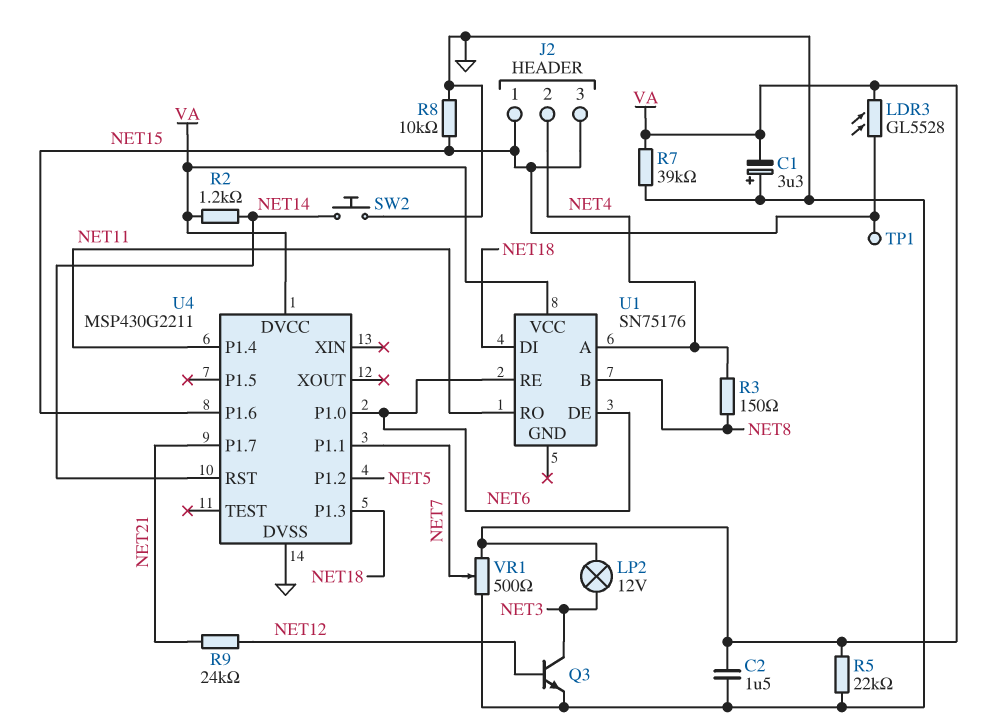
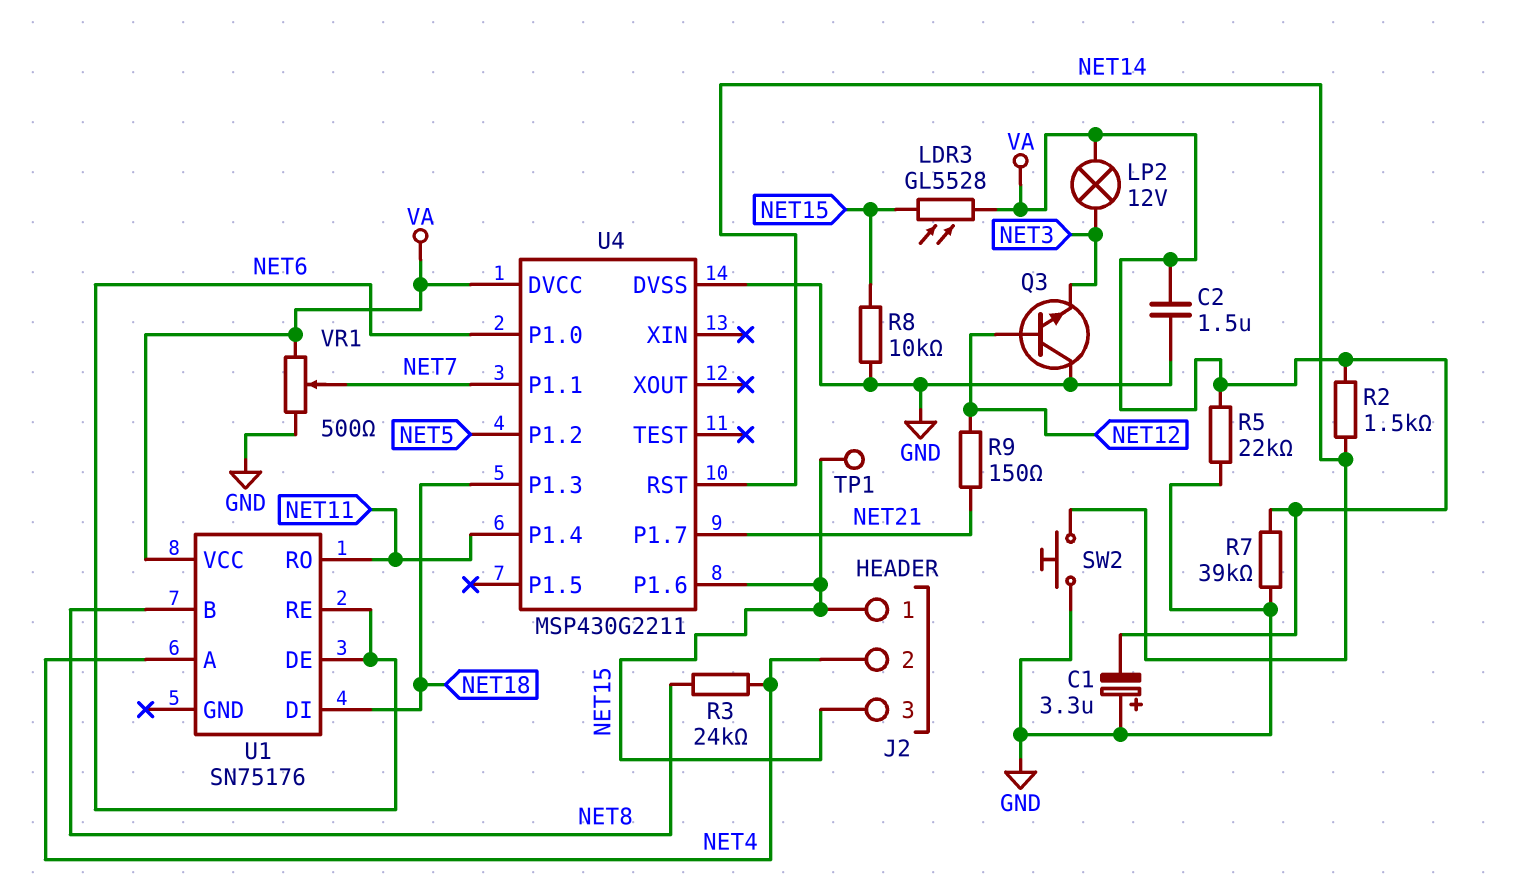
Q3: NPN (B NET12, C NET3, E GND) -> NPN (B NET12, C GND, E NET3)
R2: 1.2k (NET14, VA) -> 1.5k (NET14, VA)
R3: 150 (NET4, NET8) -> 24k (NET4, NET8)
R9: 24k (NET12, NET21) -> 150 (NET12, NET21)

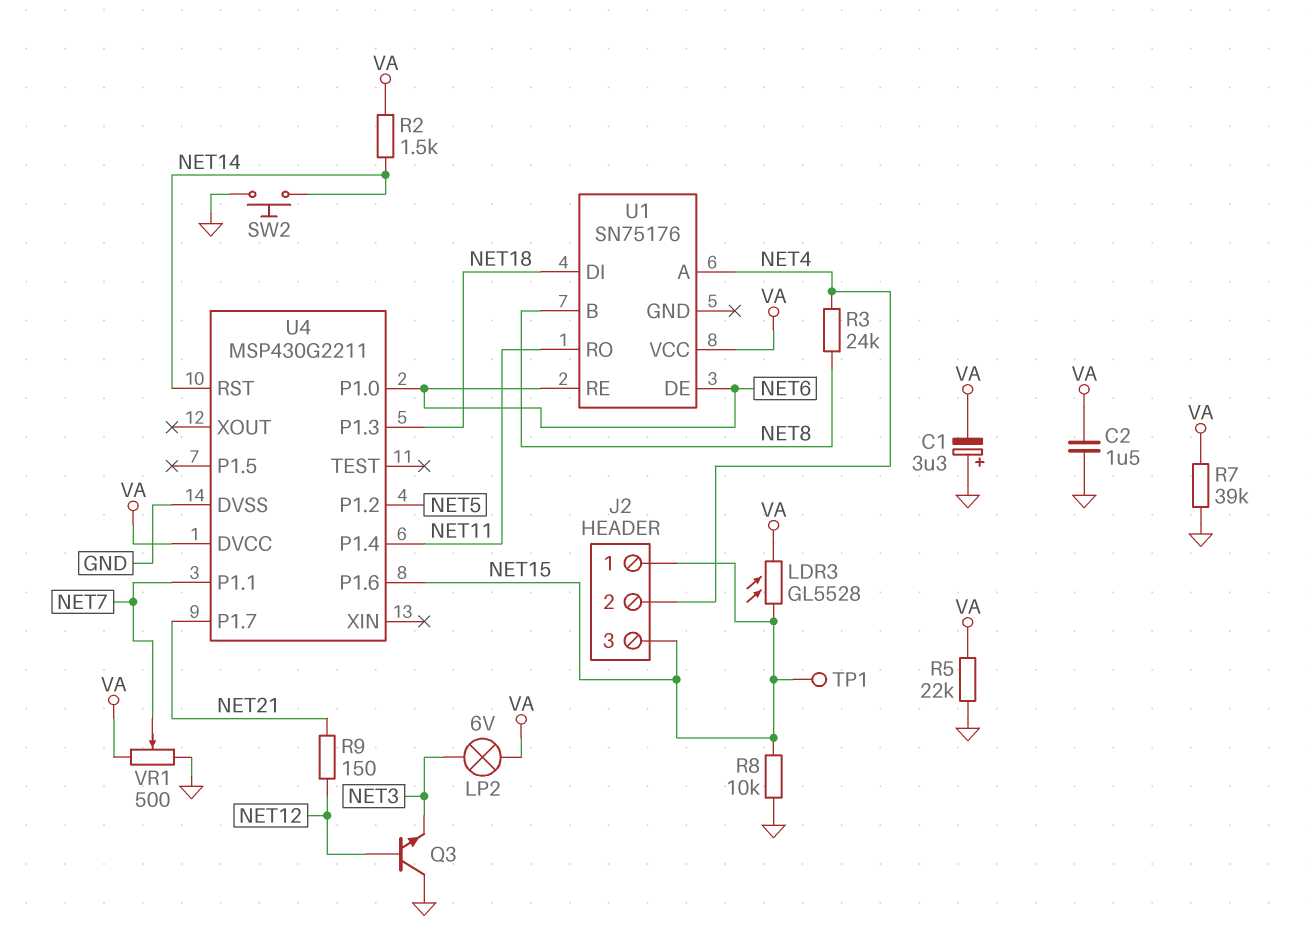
LP2: lamp 12V (NET3, VA) -> lamp 6V (NET3, VA)

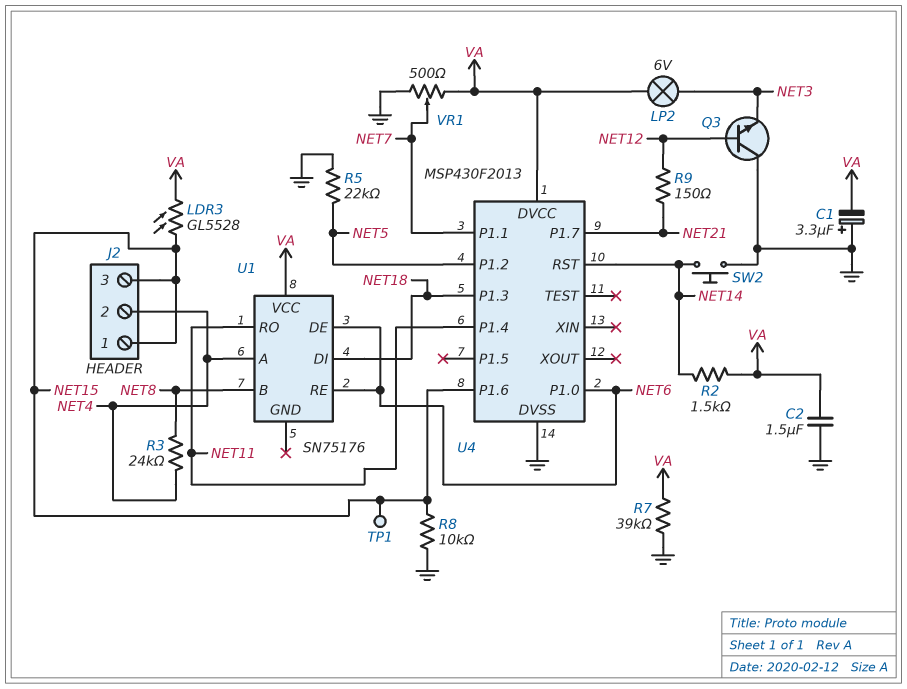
R5: 22k (GND, VA) -> 22k (GND, NET5)
U4: MSP430G2211 -> MSP430F2013

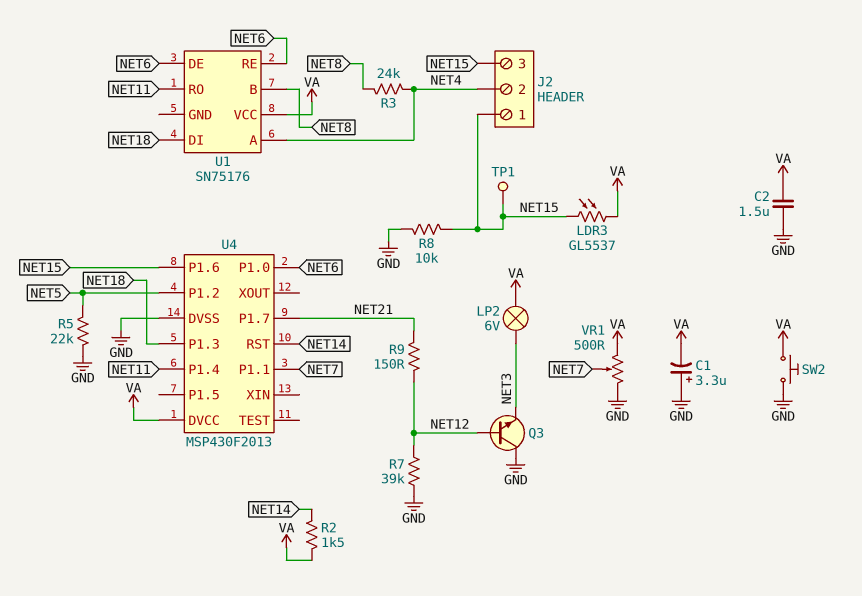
LDR3: GL5528 (NET15, VA) -> GL5537 (NET15, VA)
R7: 39k (GND, VA) -> 39k (GND, NET12)
SW2: button (GND, NET14) -> button (GND, VA)

